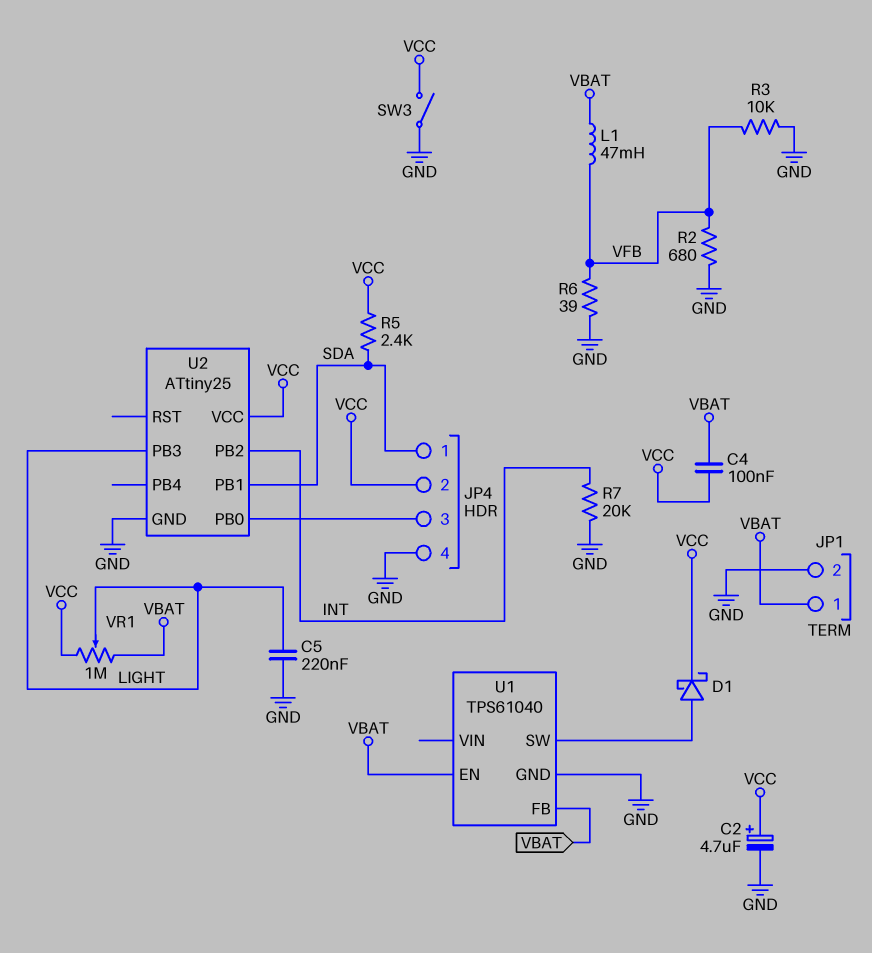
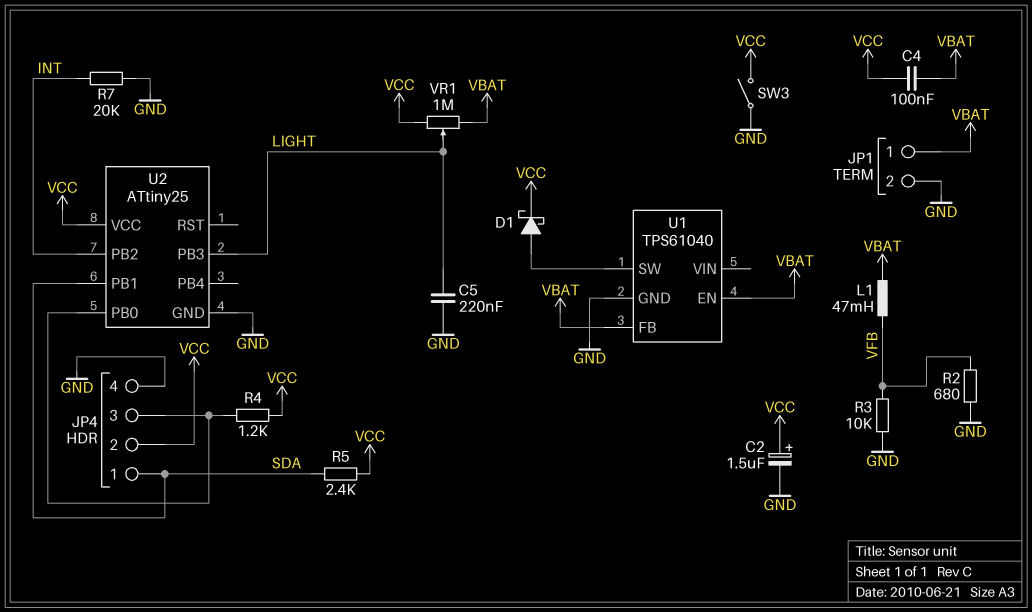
C2: 4.7uF (plus VCC, minus GND) -> 1.5uF (plus VCC, minus GND)
R4: none -> 1.2k (JP4/3, VCC)
R6: 39 (GND, VFB) -> none

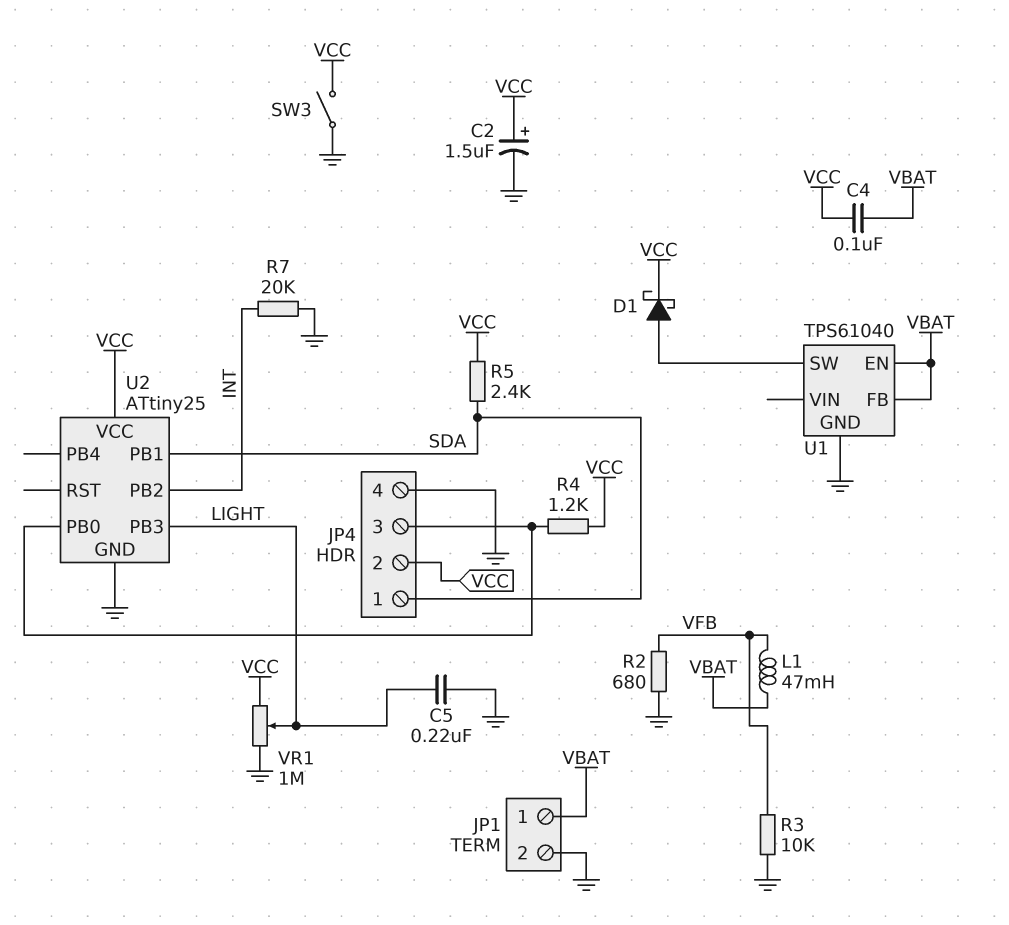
VR1: 1M (VBAT, VCC, wiper LIGHT) -> 1M (GND, VCC, wiper LIGHT)

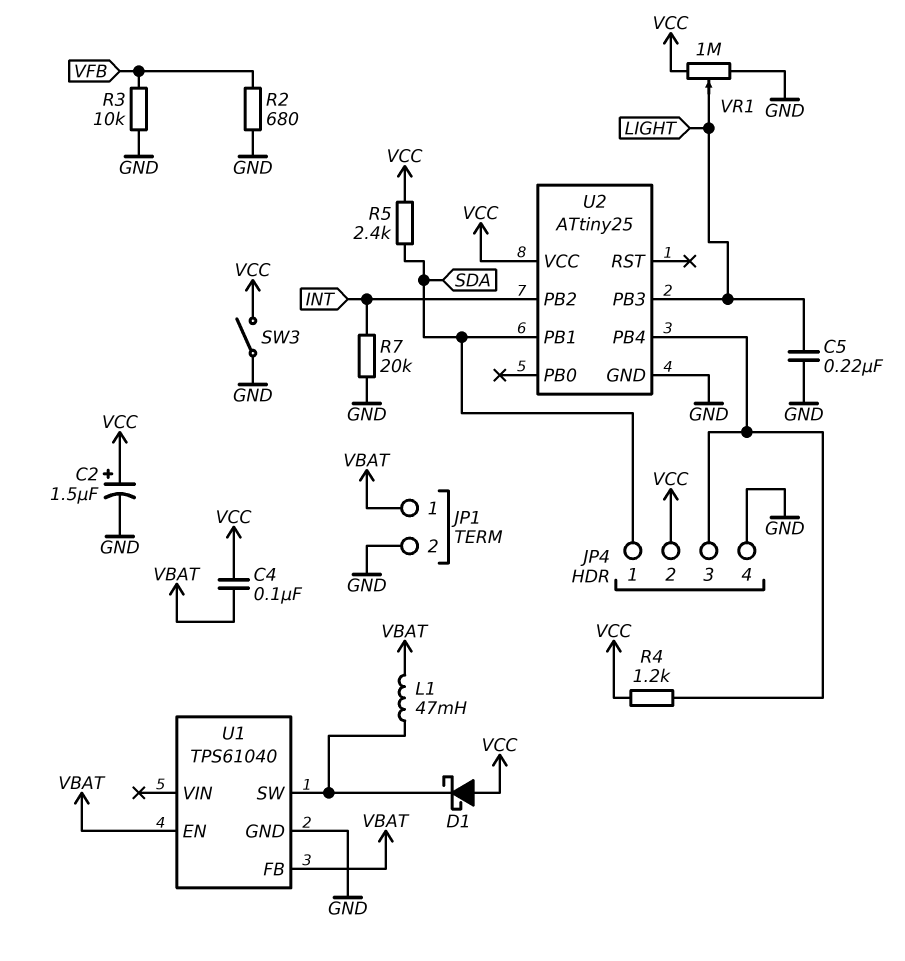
D1: schottky (A U1/SW, K VCC) -> schottky (A VCC, K U1/SW)
L1: 47mH (VBAT, VFB) -> 47mH (U1/SW, VBAT)
U2 pin PB0: JP4/3 -> none
U2 pin PB4: none -> JP4/3

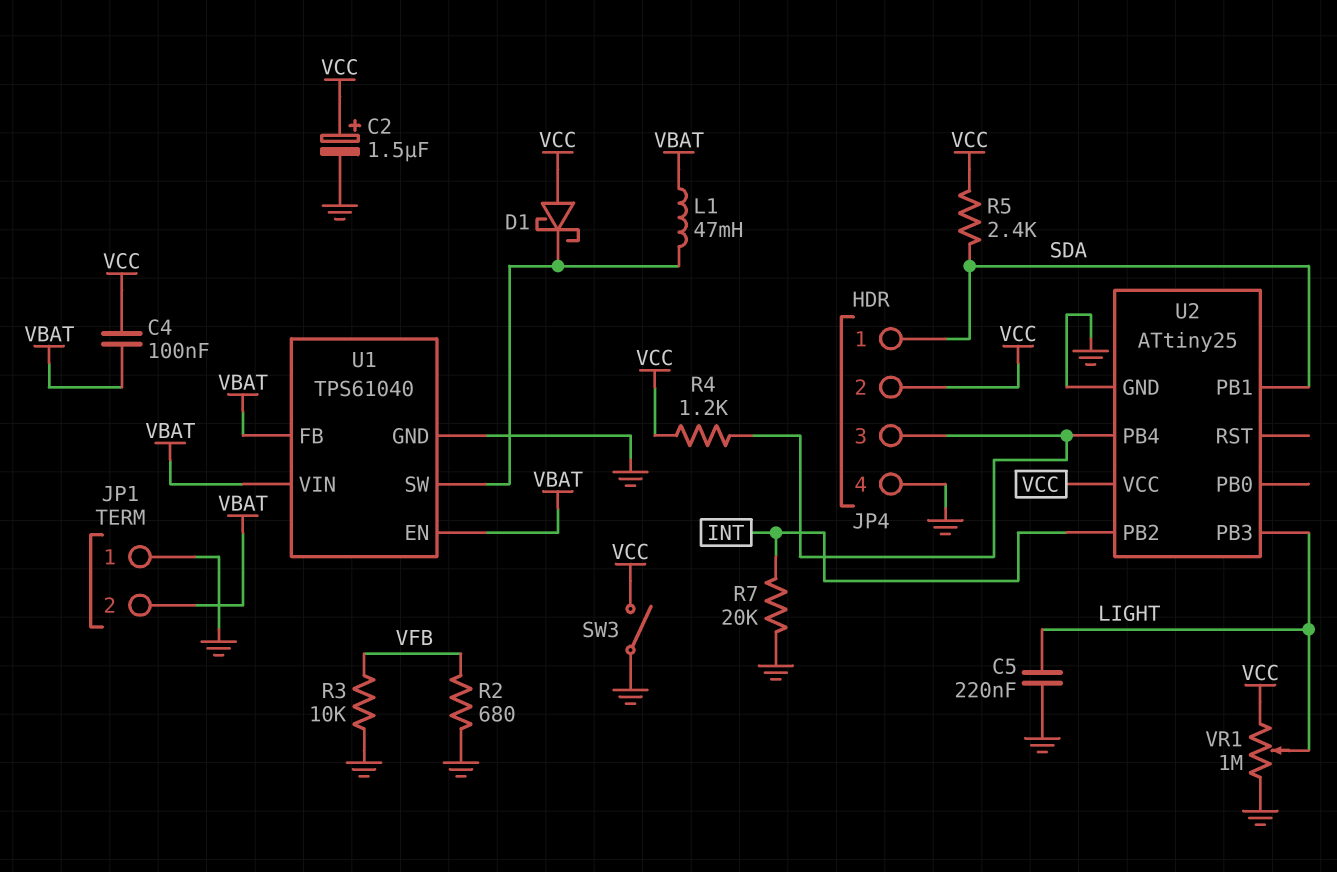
JP1 pin 1: VBAT -> GND
JP1 pin 2: GND -> VBAT
U1 pin VIN: none -> VBAT

